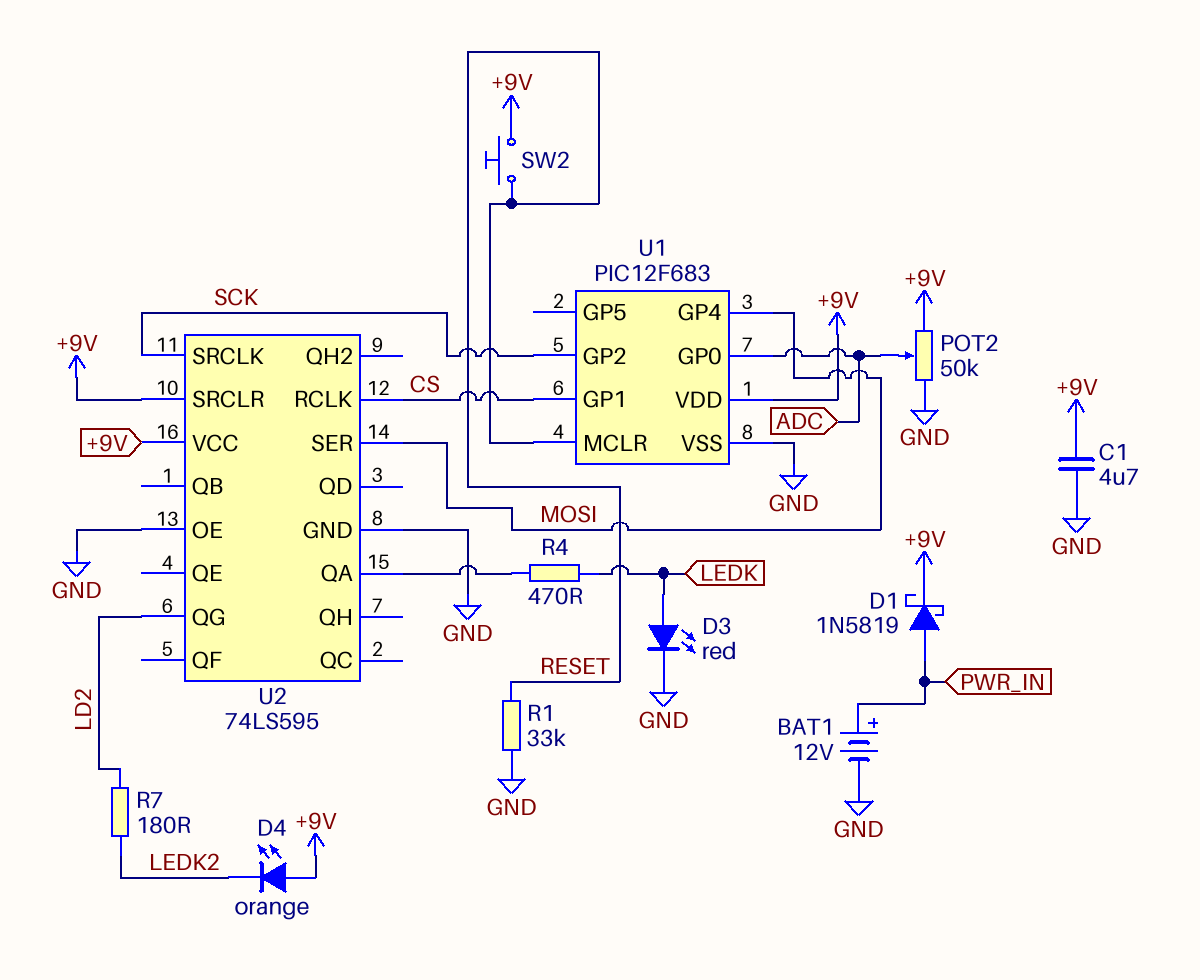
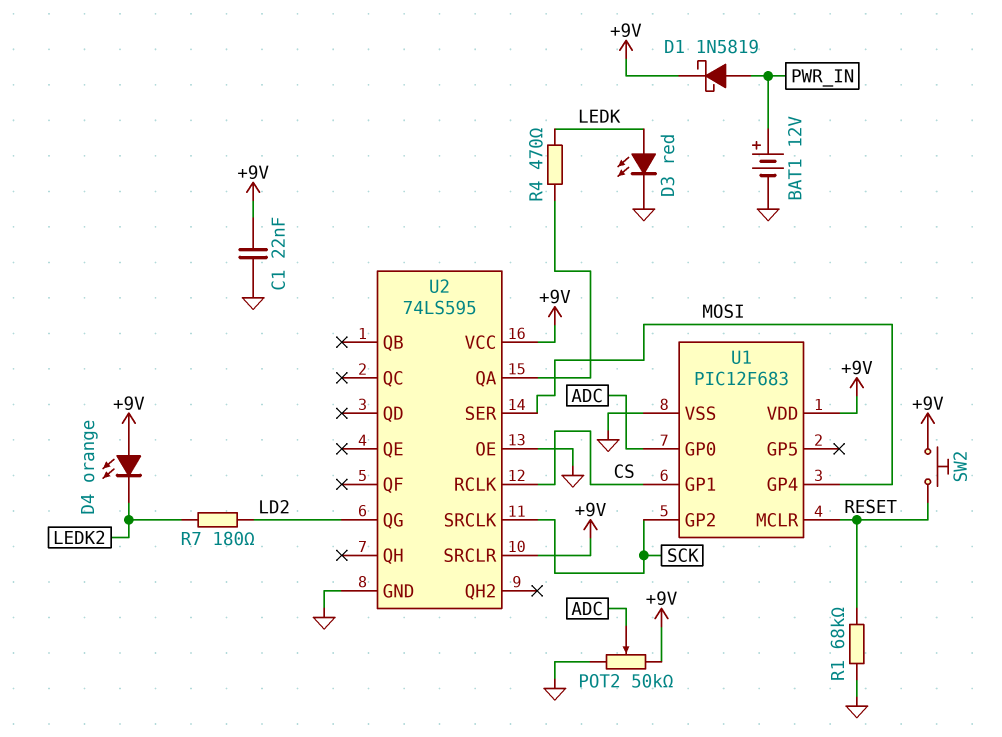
C1: 4.7uF (+9V, GND) -> 22nF (+9V, GND)
R1: 33k (GND, RESET) -> 68k (GND, RESET)

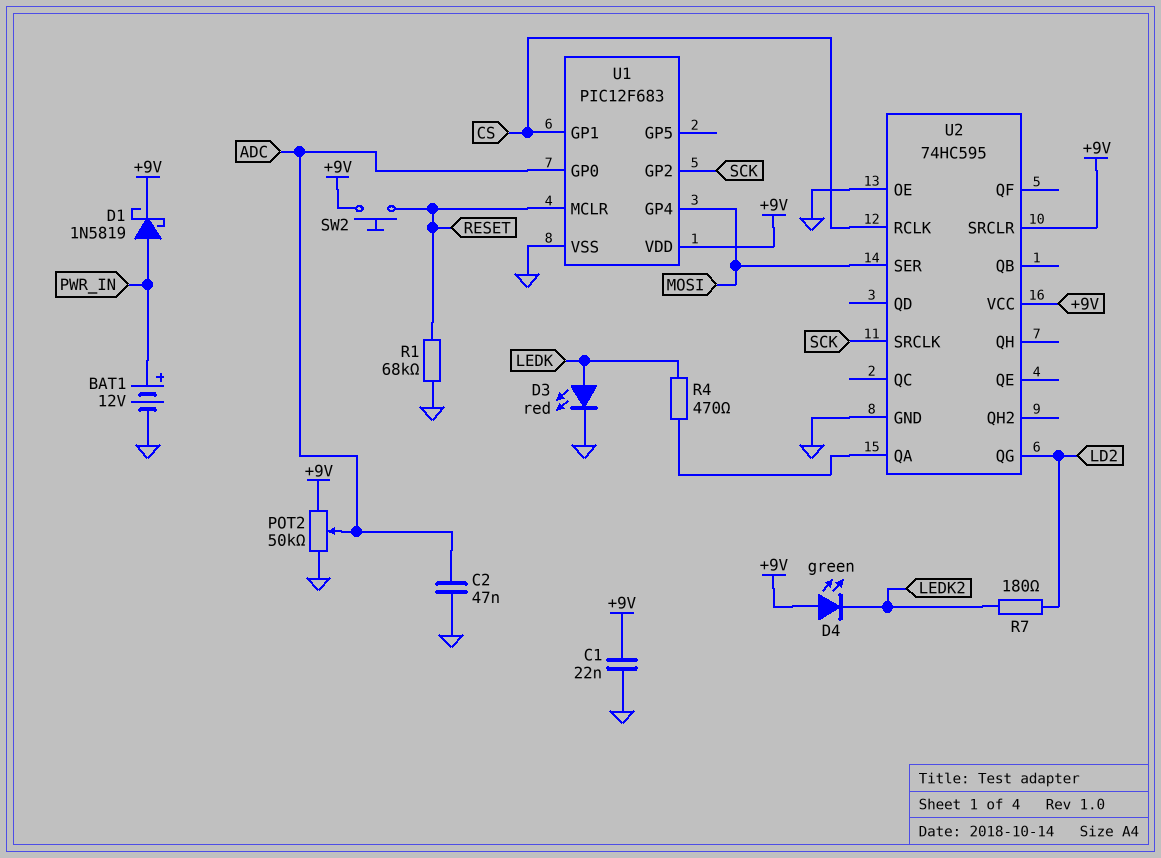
C2: none -> 47nF (ADC, GND)
D4: LED orange (A +9V, K LEDK2) -> LED green (A +9V, K LEDK2)
U2: 74LS595 -> 74HC595

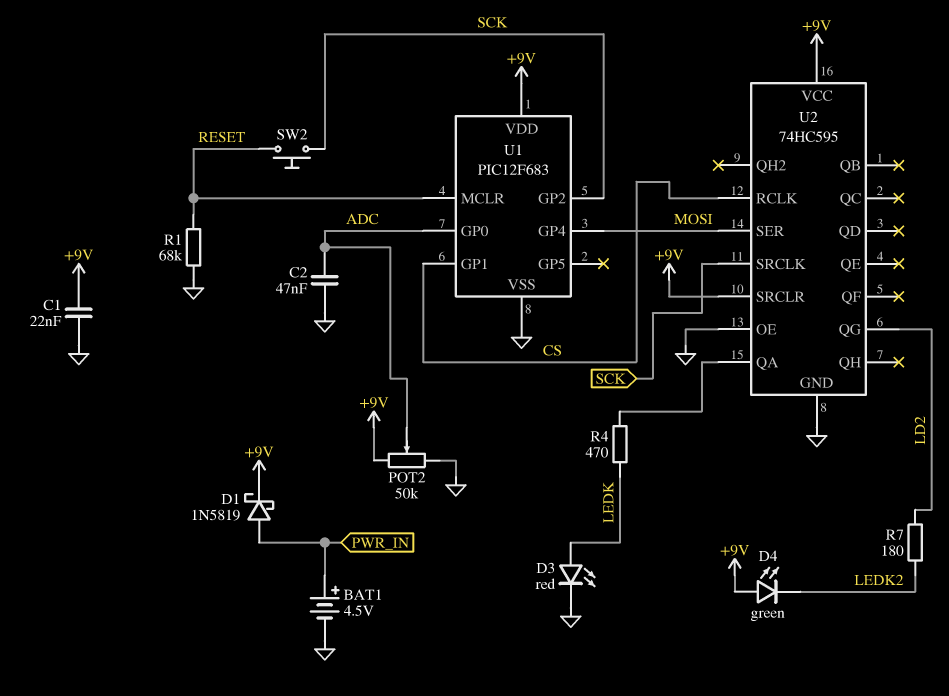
BAT1: 12V (plus PWR_IN, minus GND) -> 4.5V (plus PWR_IN, minus GND)
SW2: button (+9V, RESET) -> button (RESET, SCK)

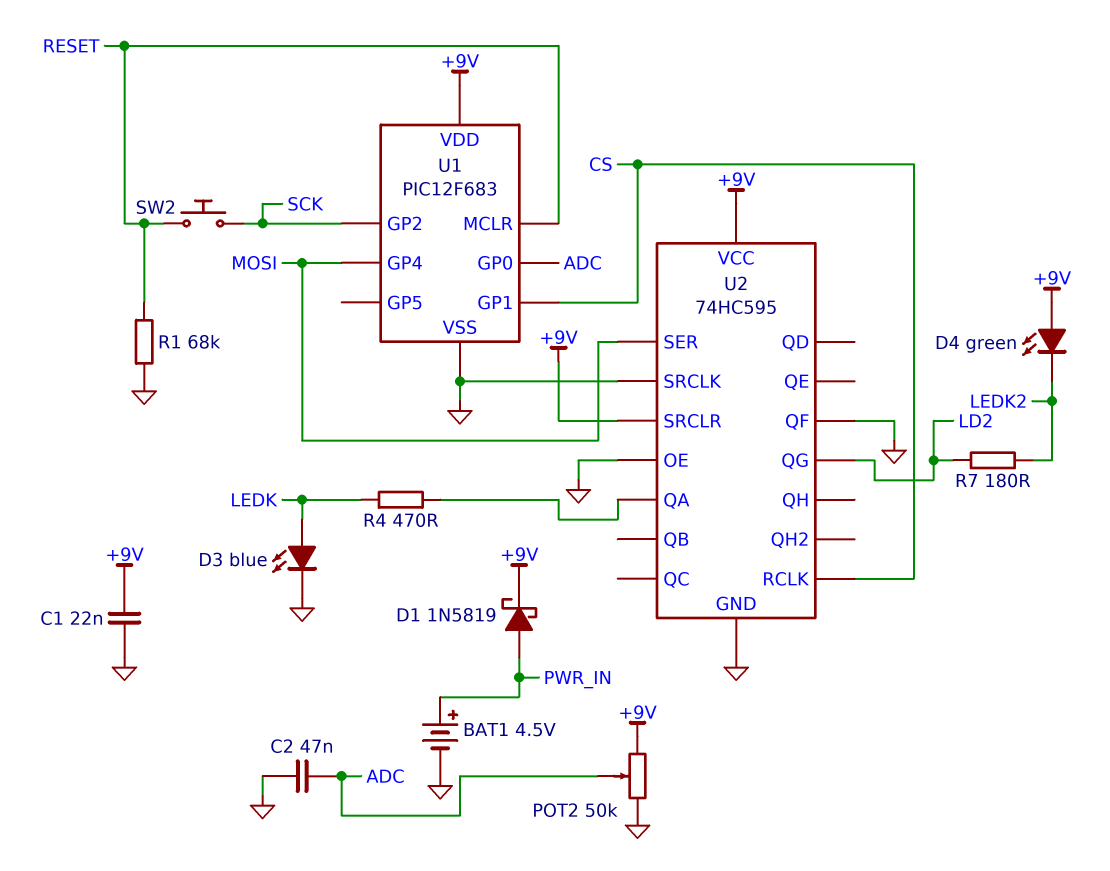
D3: LED red (A LEDK, K GND) -> LED blue (A LEDK, K GND)
U2 pin QF: none -> GND
U2 pin SRCLK: SCK -> GND

